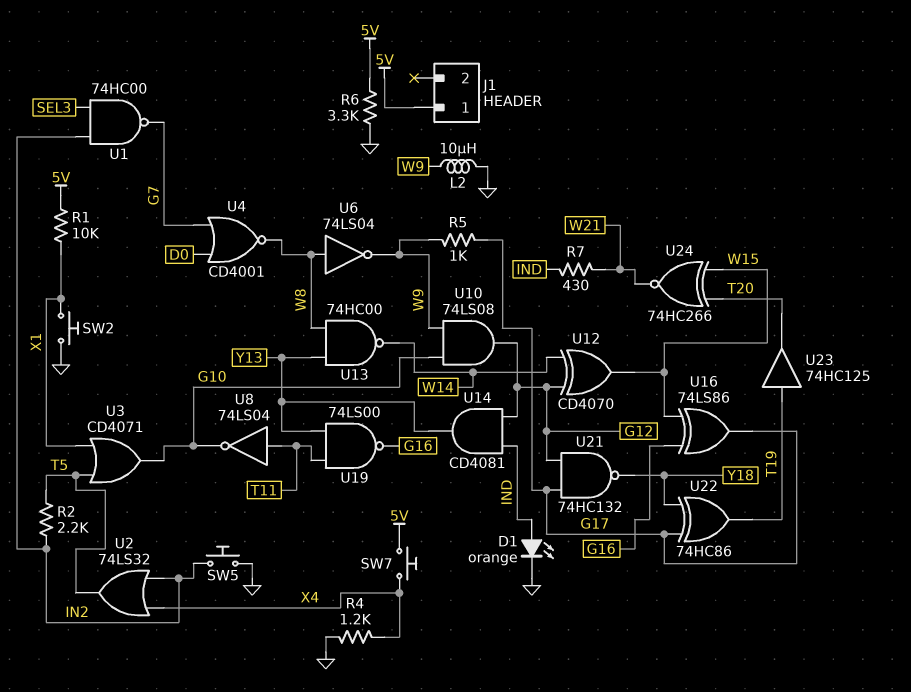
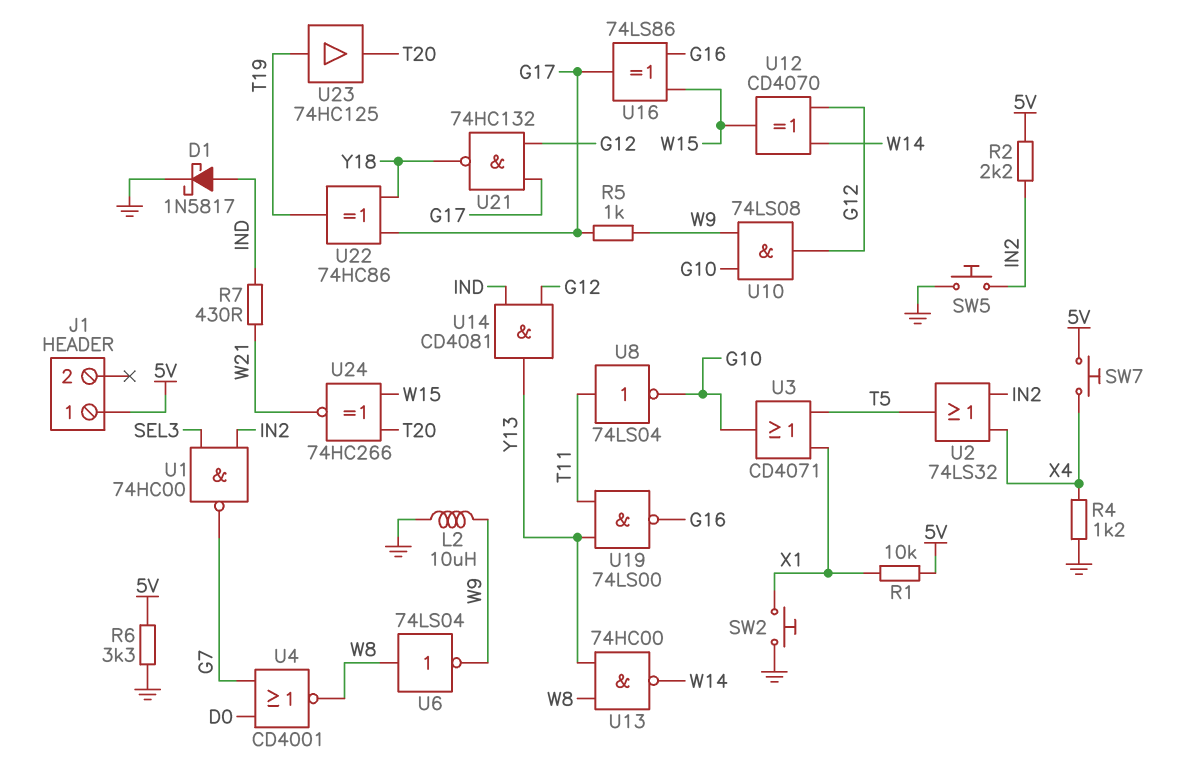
D1: LED orange (A IND, K GND) -> schottky 1N5817 (A IND, K GND)
R2: 2.2k (IN2, T5) -> 2.2k (5V, IN2)

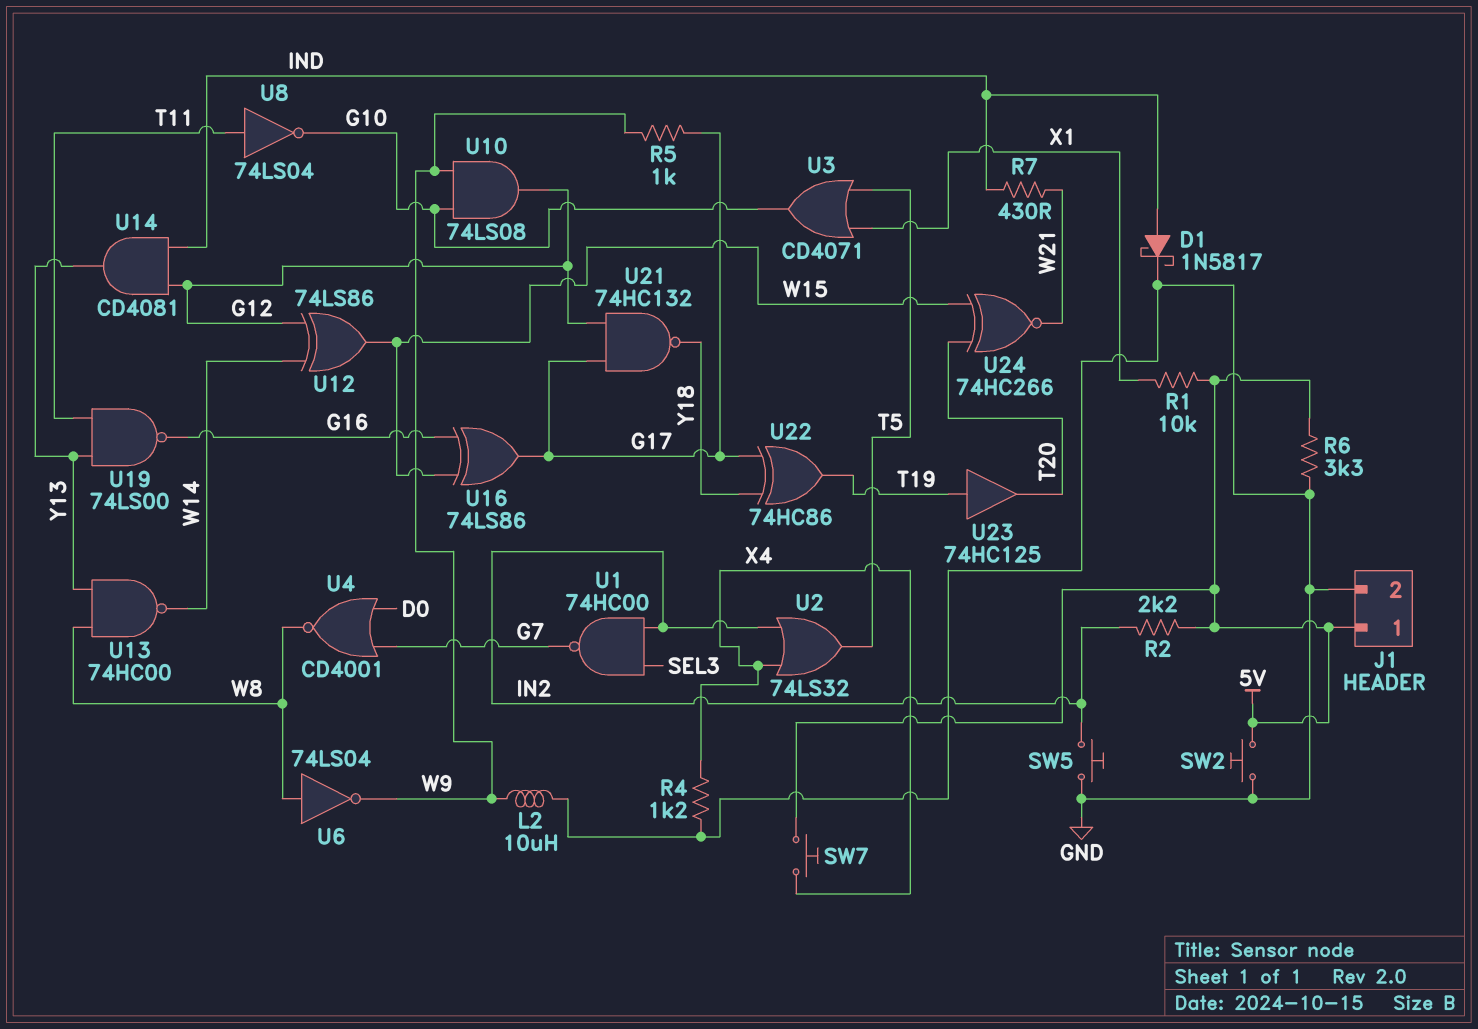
J1 pin 2: none -> GND
SW2: button (GND, X1) -> button (5V, GND)
U12: XOR CD4070 (in G12, in W14, out W15) -> XOR 74LS86 (in G12, in W14, out W15)

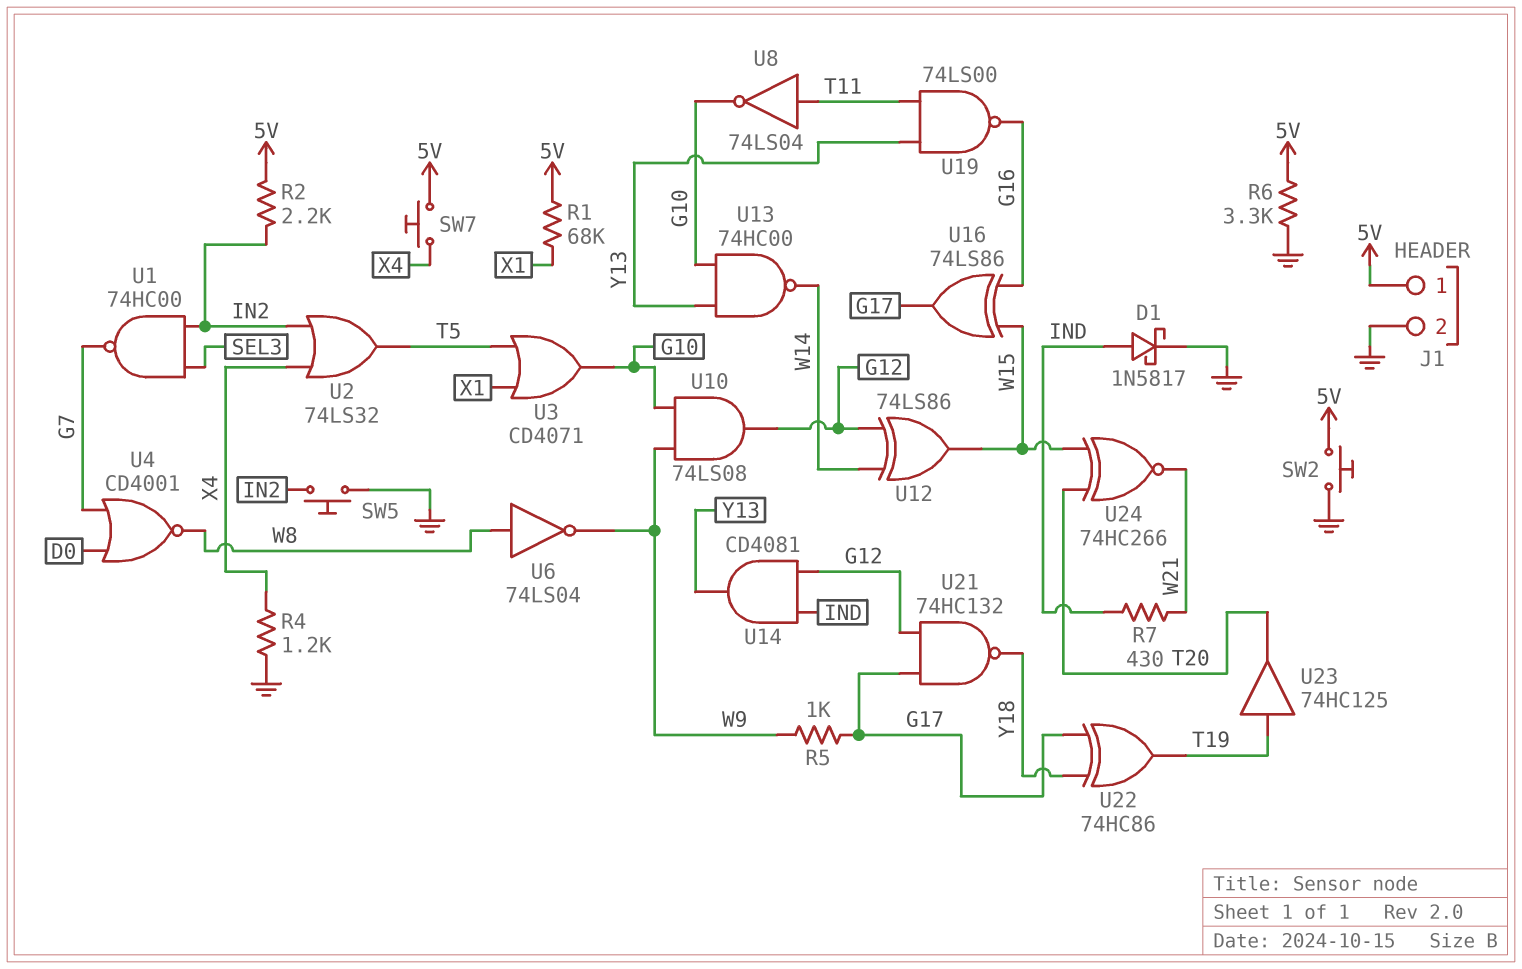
L2: 10uH (GND, W9) -> none
R1: 10k (5V, X1) -> 68k (5V, X1)
U13: NAND 74HC00 (in W8, in Y13, out W14) -> NAND 74HC00 (in G10, in Y13, out W14)

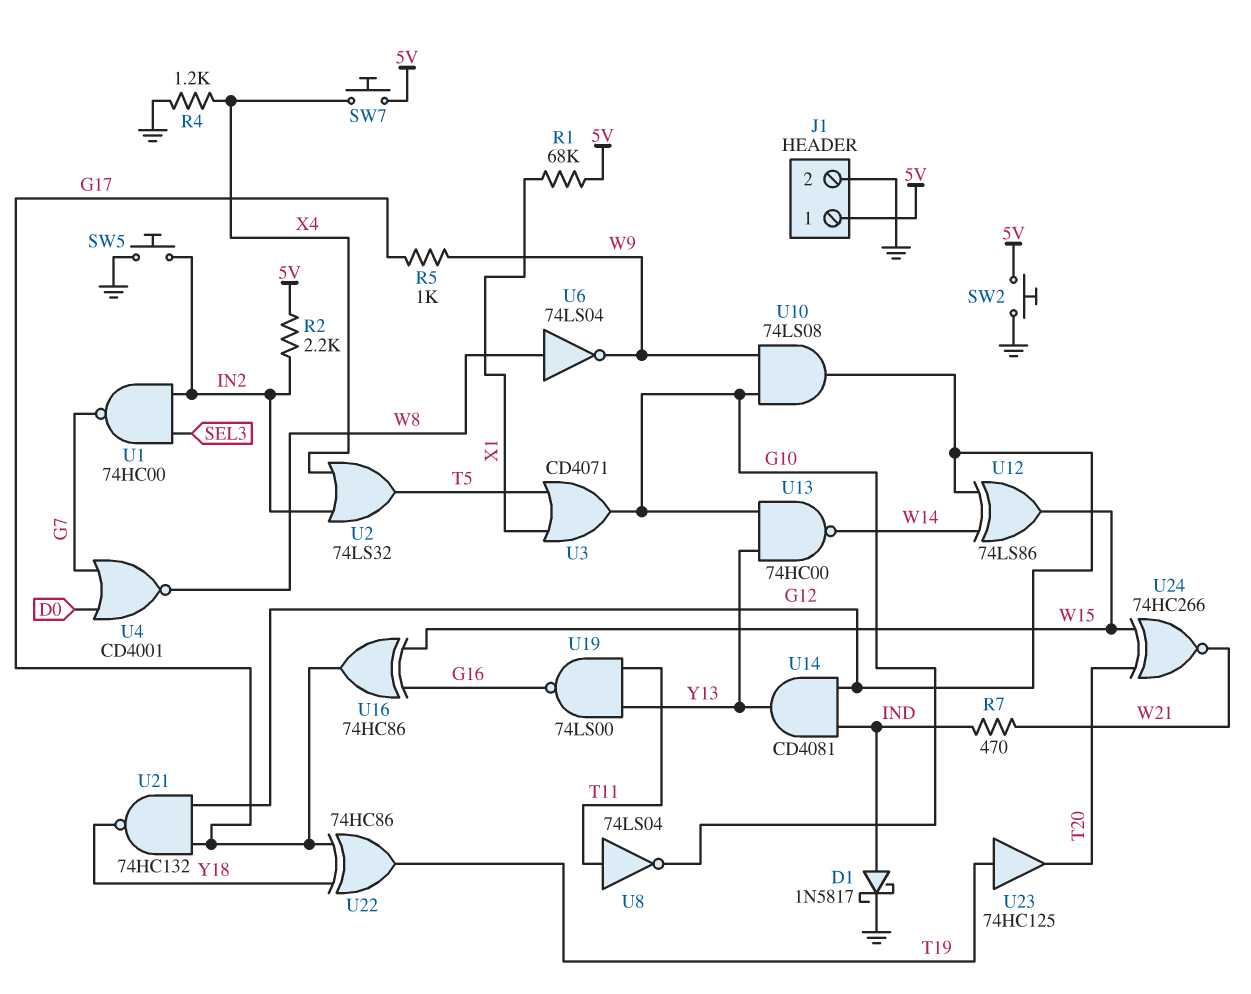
R6: 3.3k (5V, GND) -> none
R7: 430 (IND, W21) -> 470 (IND, W21)
U16: XOR 74LS86 (in G16, in W15, out G17) -> XOR 74HC86 (in G16, in W15, out G17)

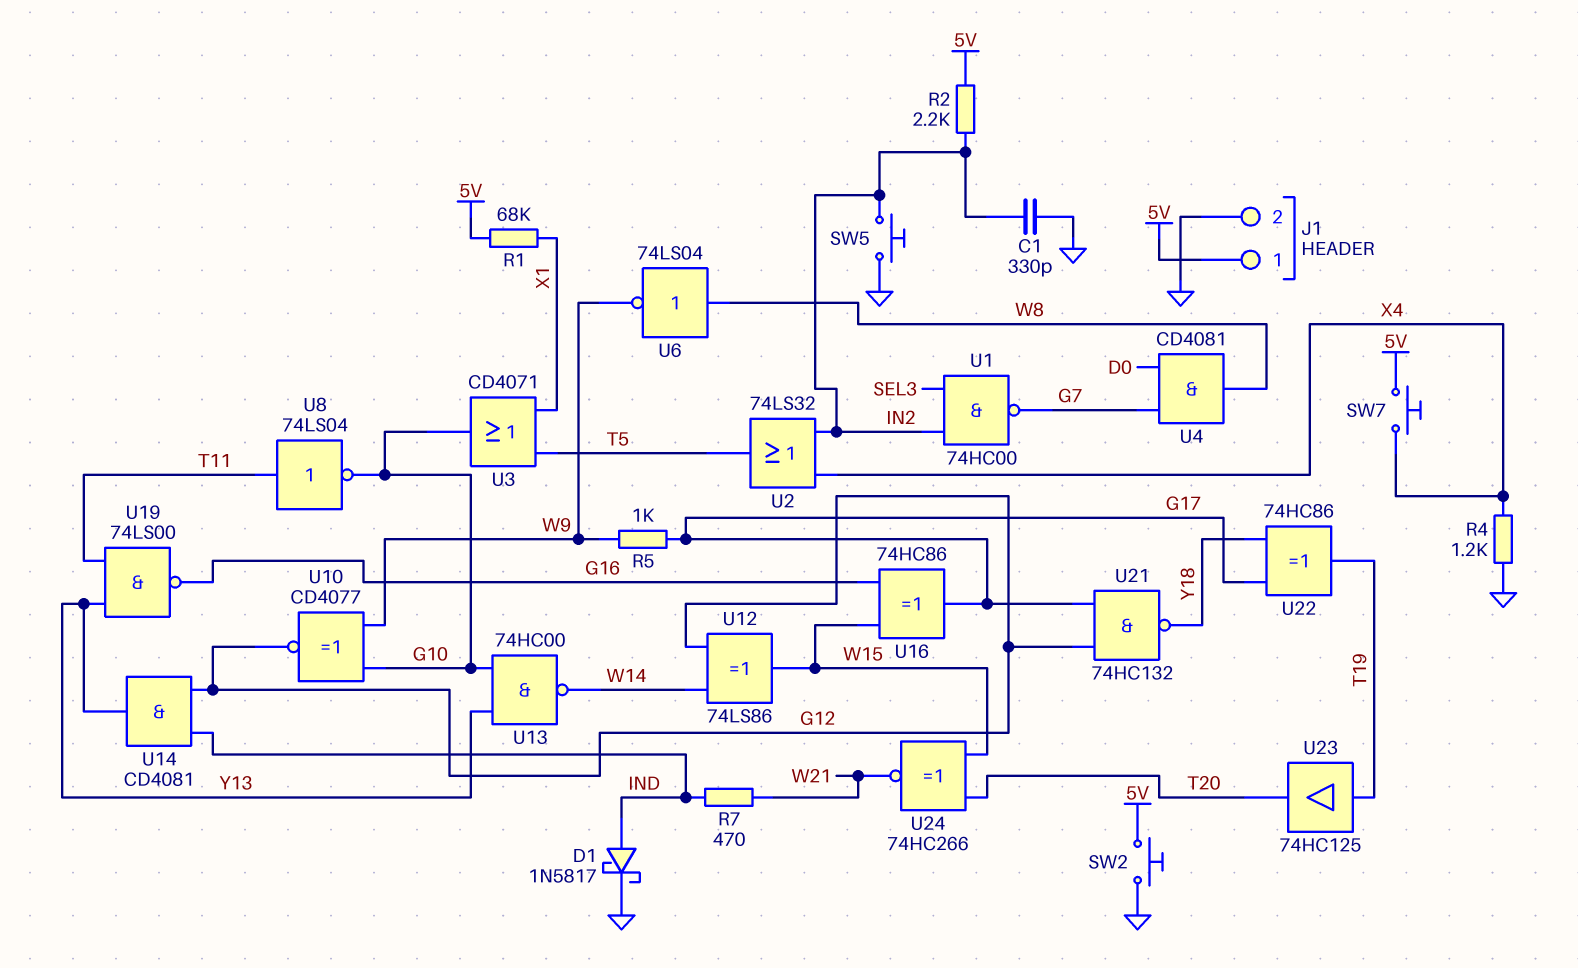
C1: none -> 330pF (GND, IN2)
U4: NOR CD4001 (in D0, in G7, out W8) -> AND CD4081 (in D0, in G7, out W8)
U10: AND 74LS08 (in G10, in W9, out G12) -> XNOR CD4077 (in G10, in W9, out G12)

